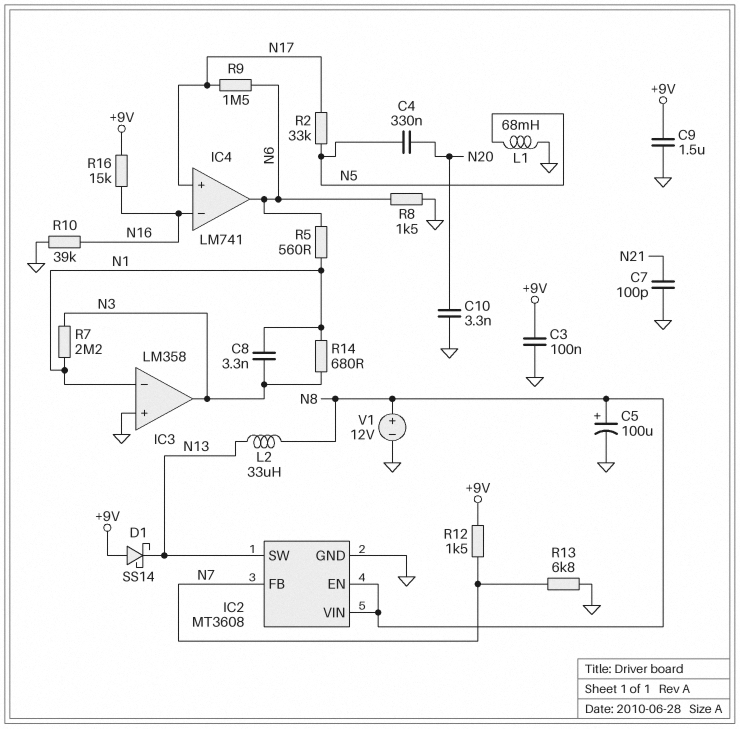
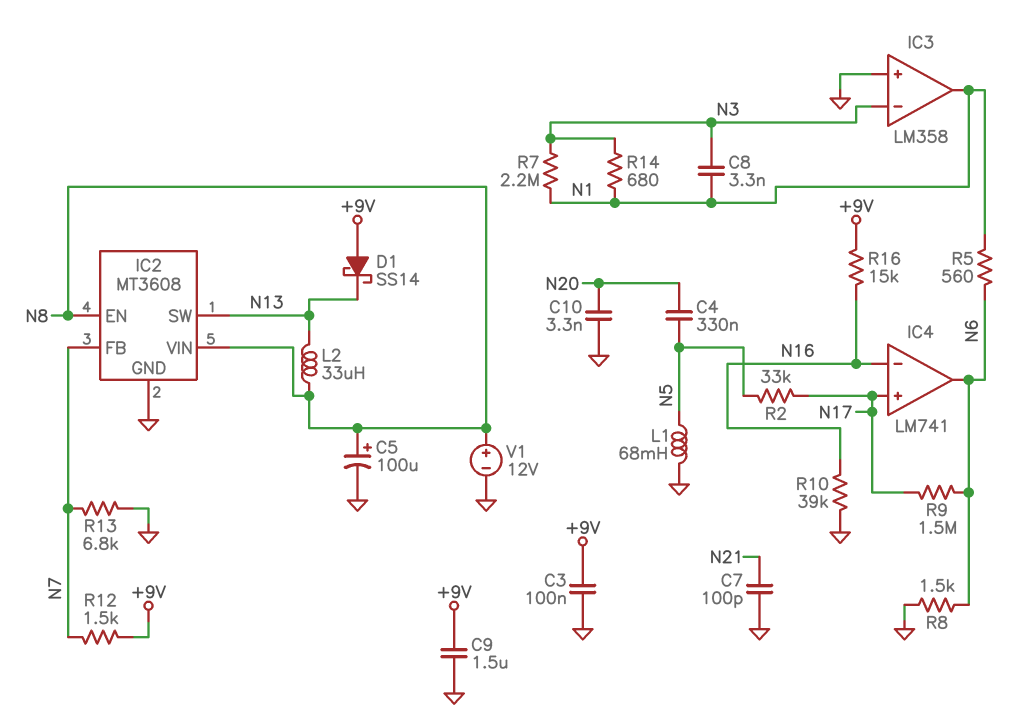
IC3 pin in-: N1 -> N3
IC3 pin out: N3 -> N1

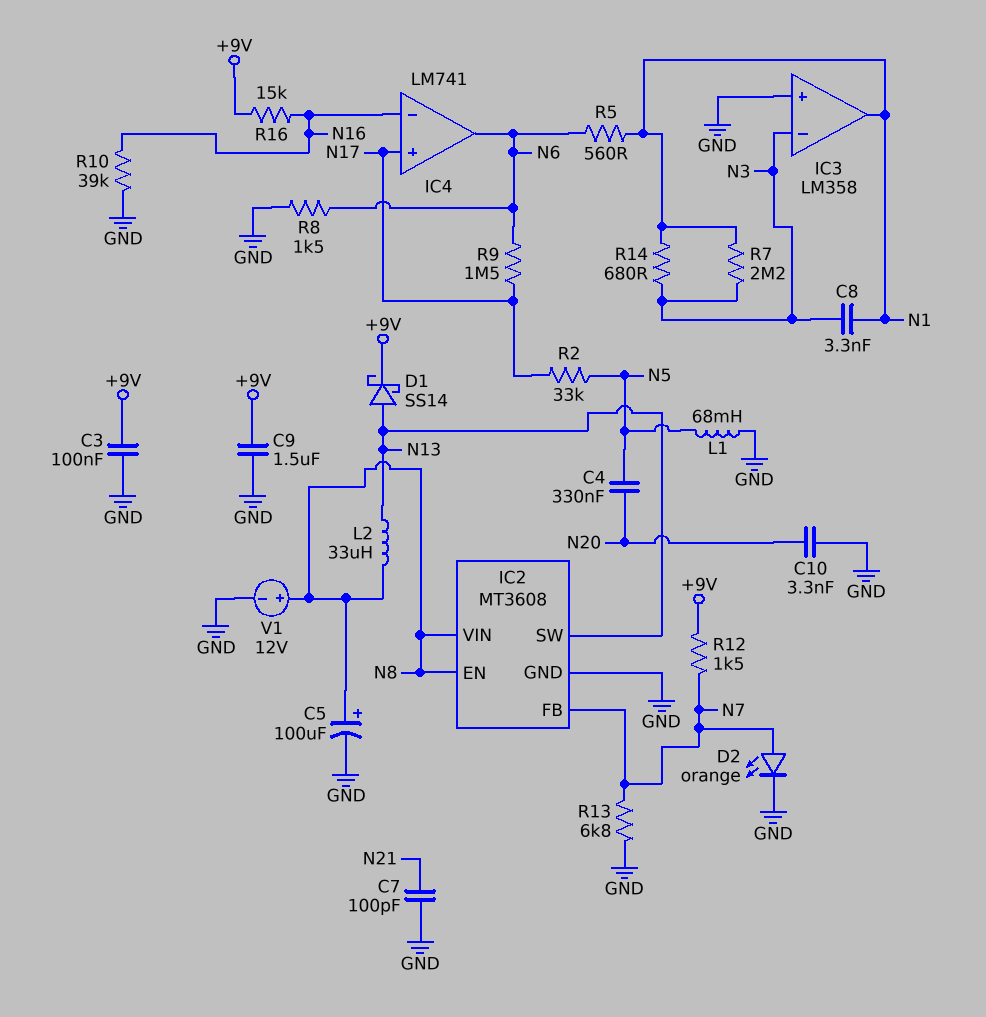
D1: schottky SS14 (A +9V, K N13) -> schottky SS14 (A N13, K +9V)
D2: none -> LED orange (A N7, K GND)

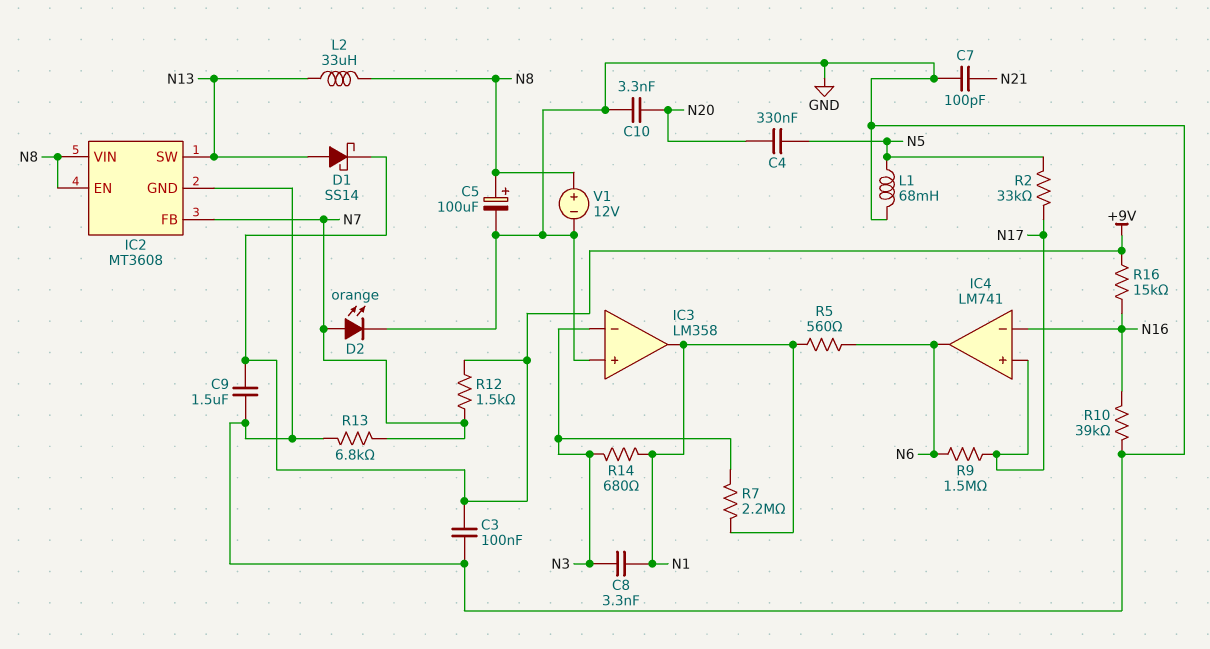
R8: 1.5k (GND, N6) -> none

